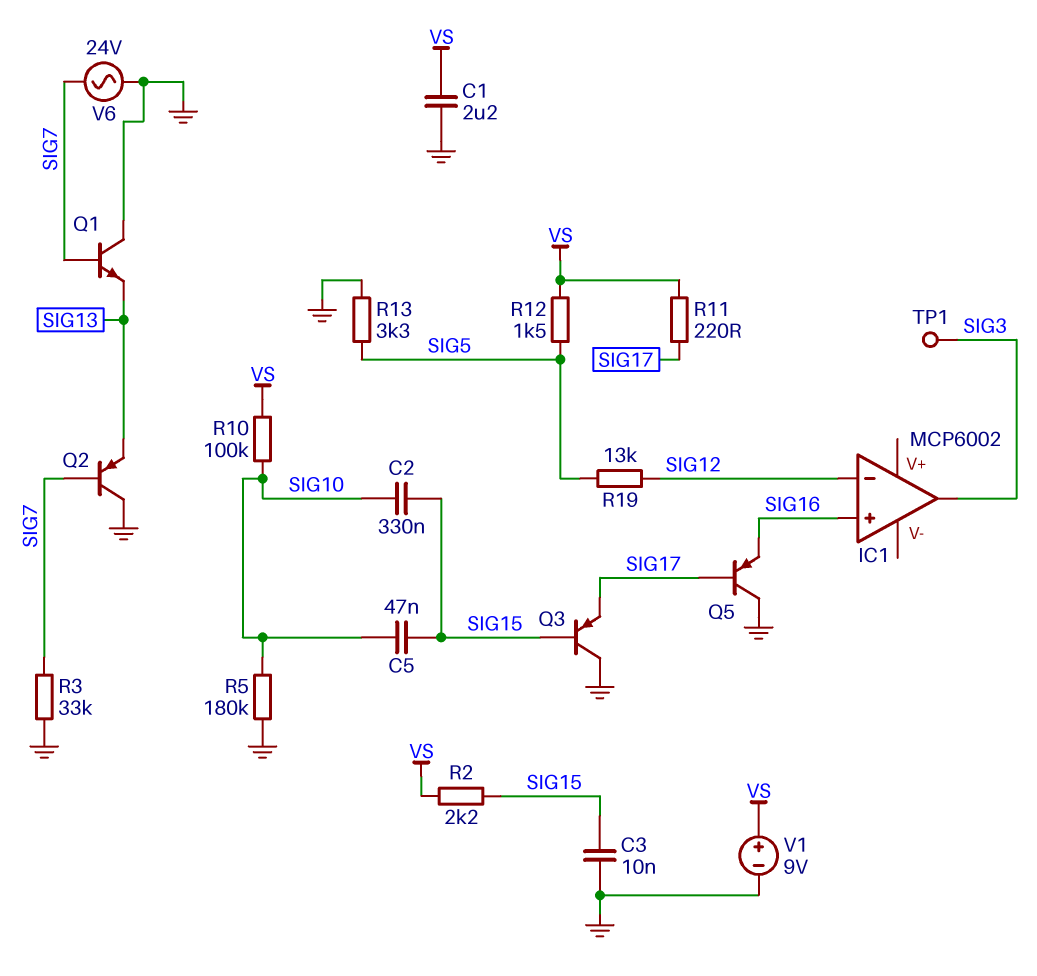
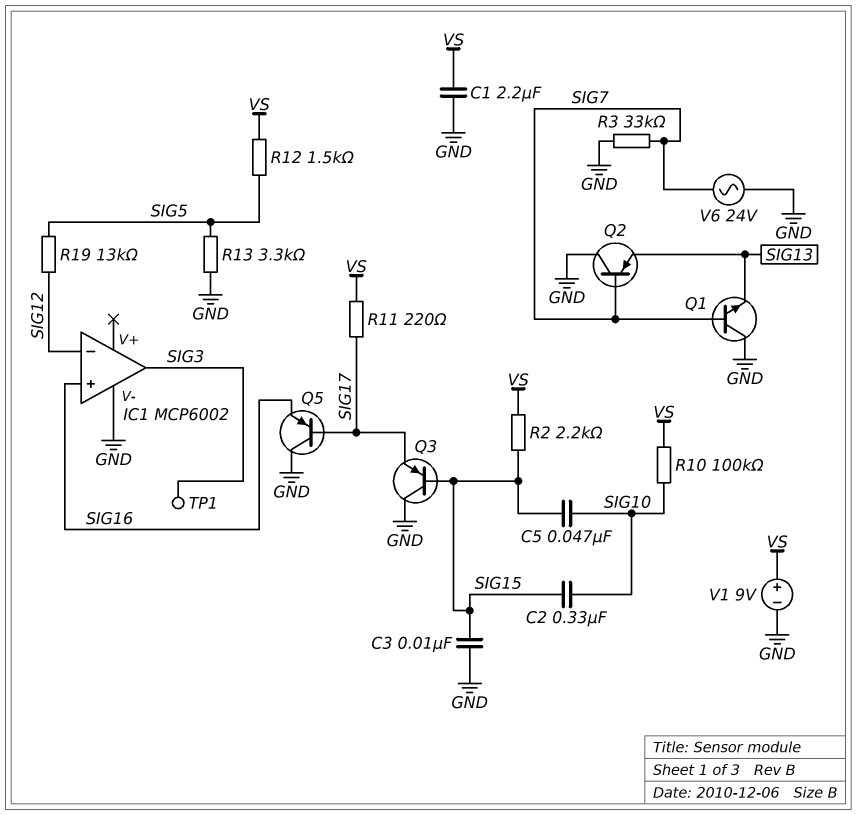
IC1 pin V-: none -> GND
R5: 180k (GND, SIG10) -> none

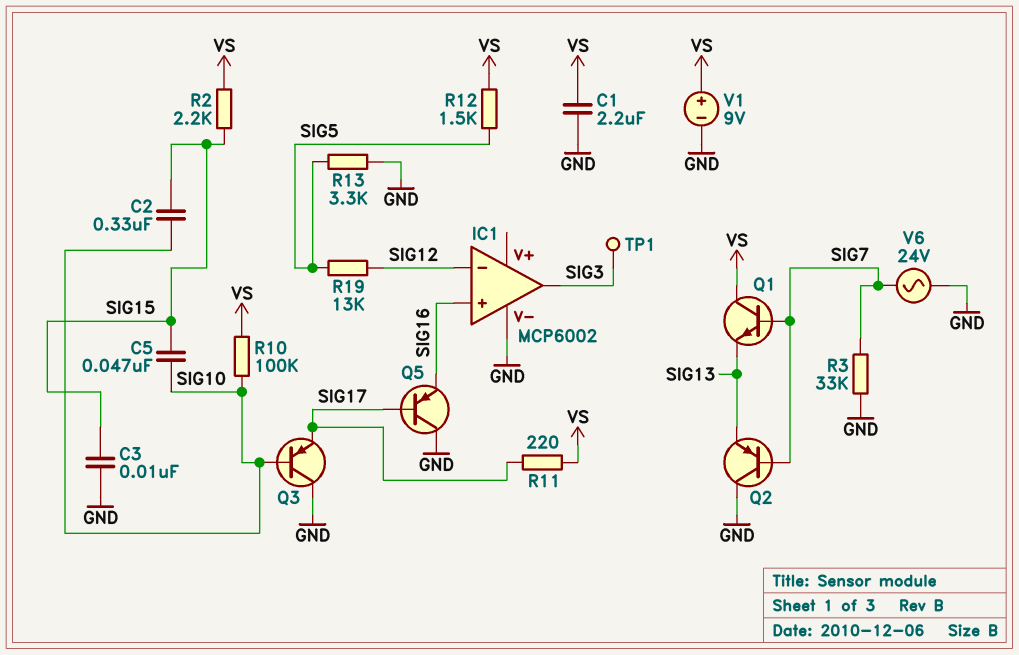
Q1: NPN (B SIG7, C GND, E SIG13) -> NPN (B SIG7, C VS, E SIG13)
Q3: PNP (B SIG15, C GND, E SIG17) -> PNP (B SIG10, C GND, E SIG17)

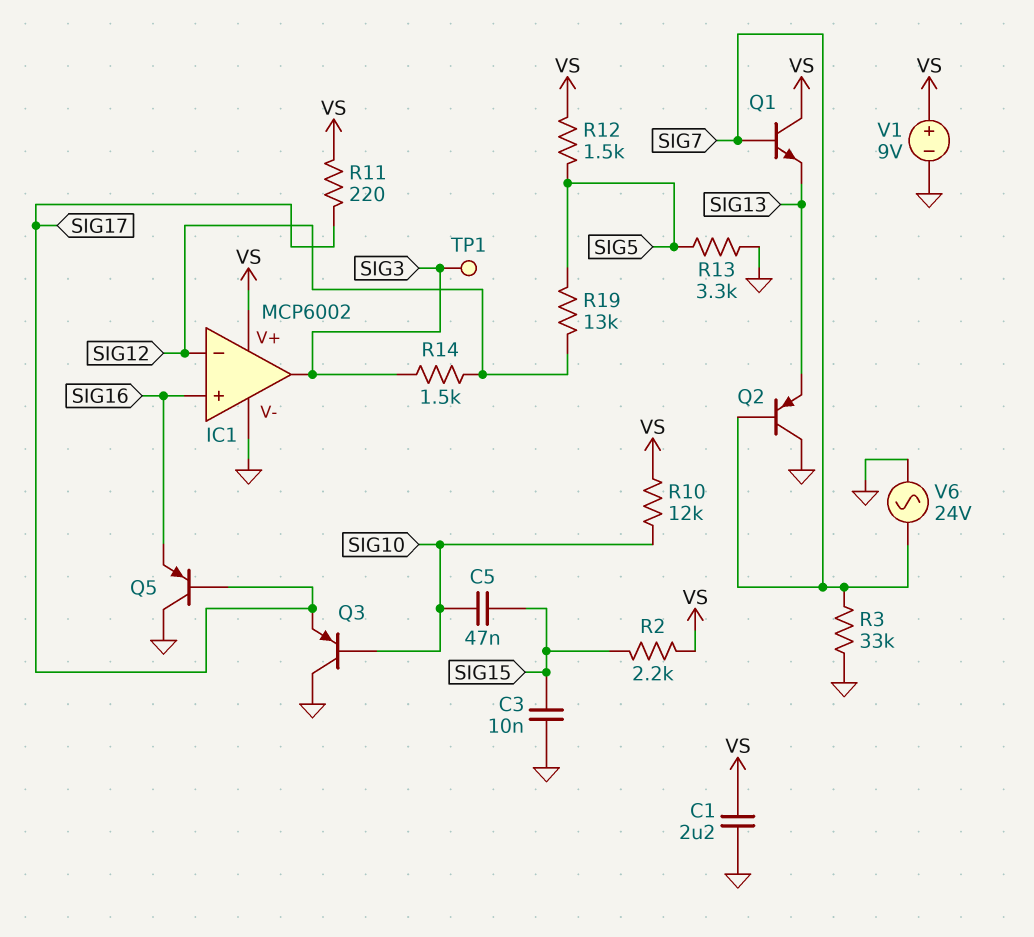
C2: 330nF (SIG10, SIG15) -> none
IC1 pin V+: none -> VS
R10: 100k (SIG10, VS) -> 12k (SIG10, VS)
R14: none -> 1.5k (SIG3, SIG12)

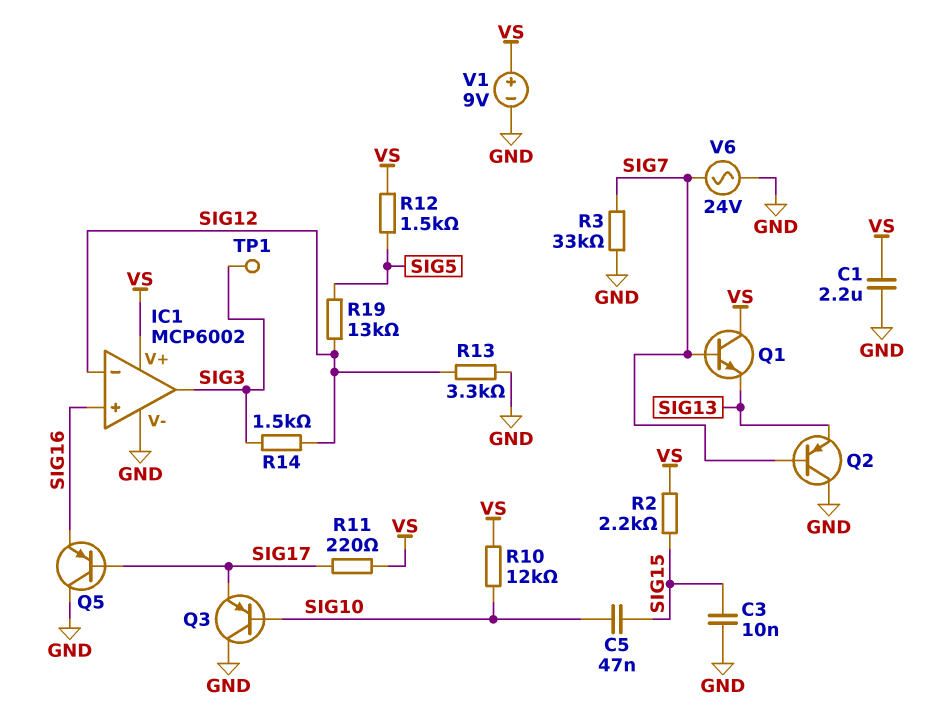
R13: 3.3k (GND, SIG5) -> 3.3k (GND, SIG12)

